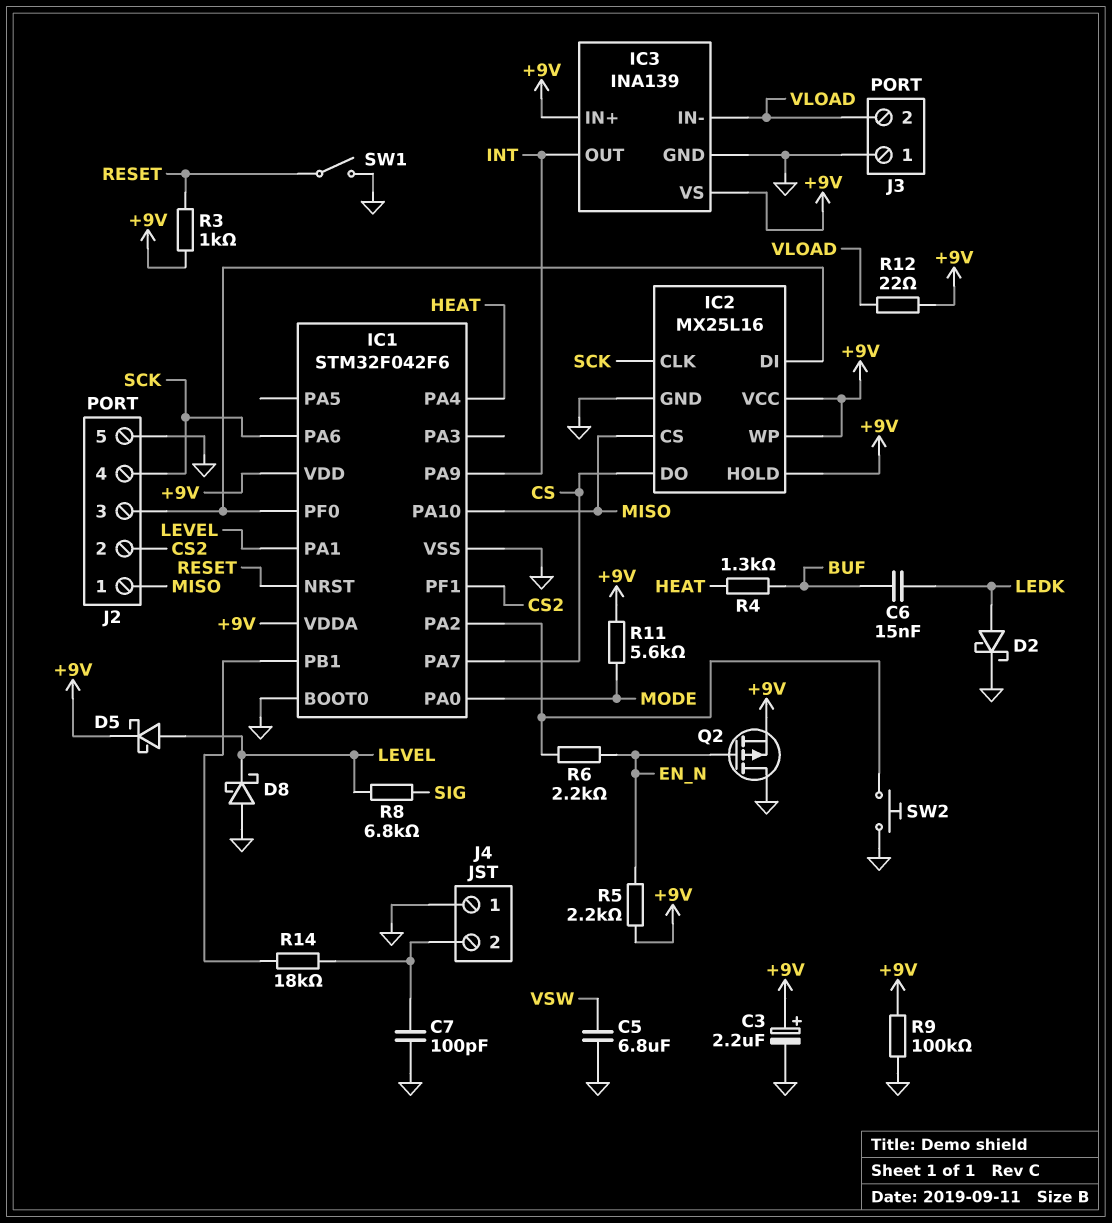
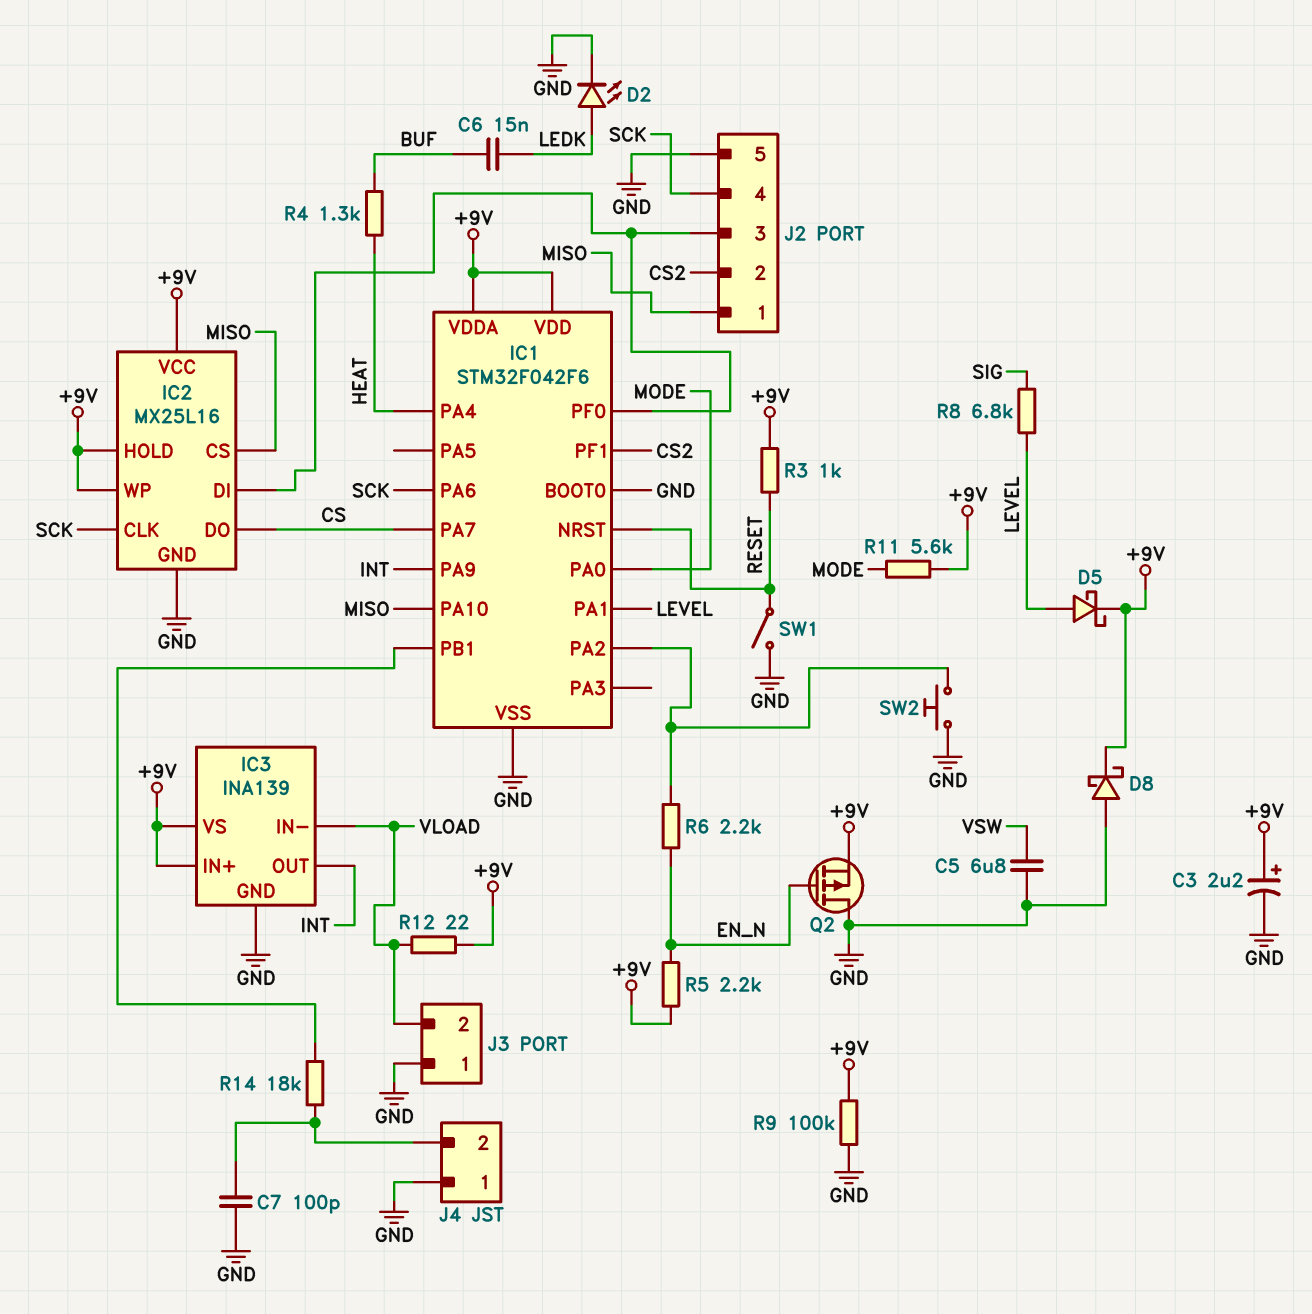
D2: schottky (A LEDK, K GND) -> LED (A LEDK, K GND)
D8: schottky (A GND, K LEVEL) -> schottky (A GND, K +9V)

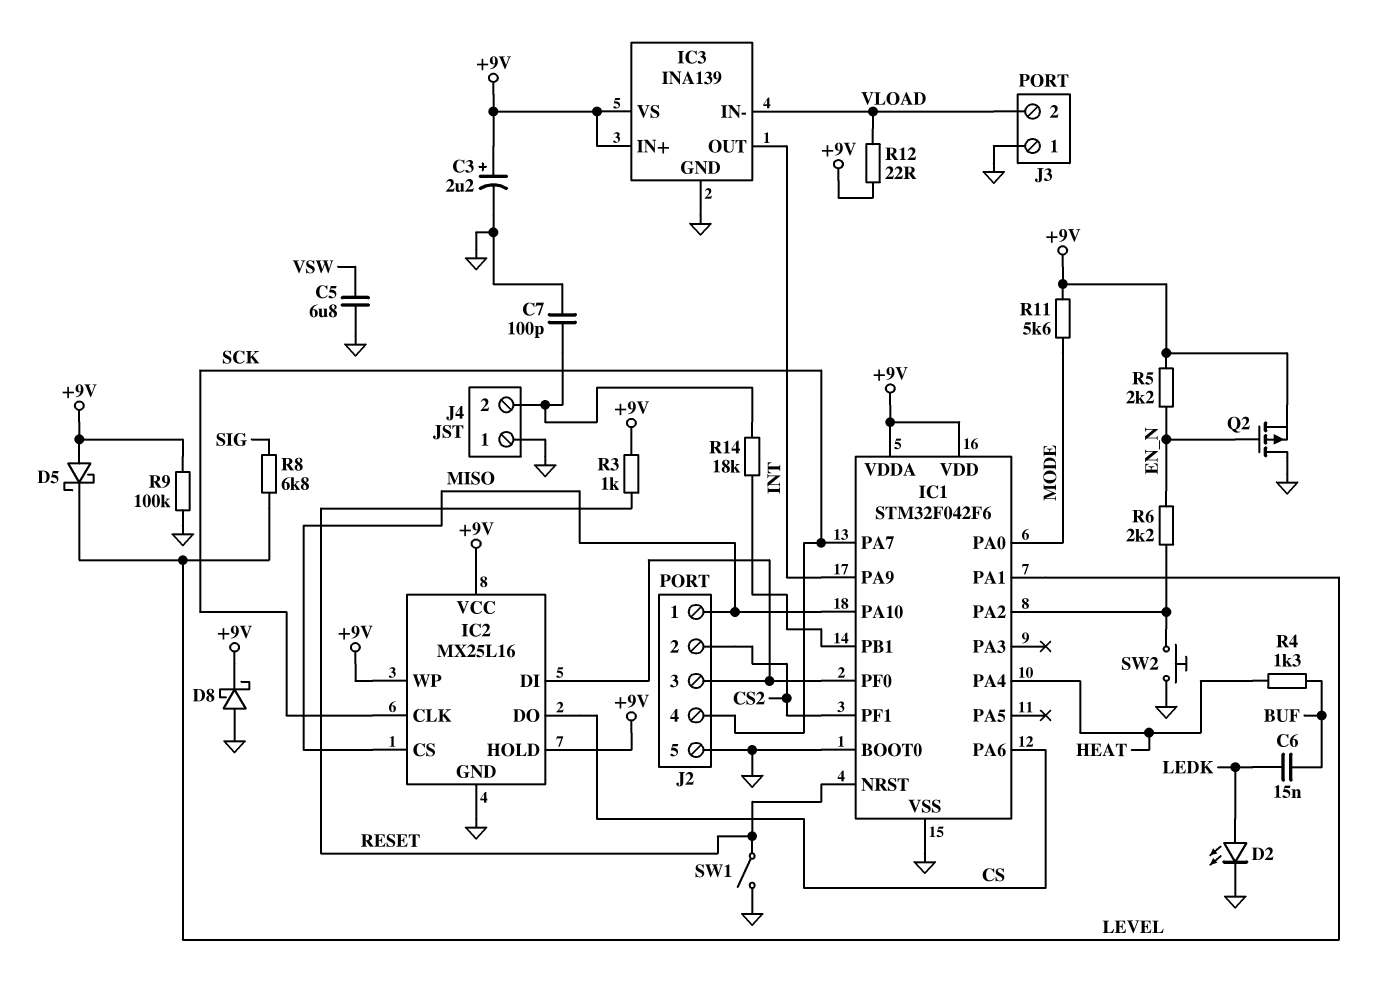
D5: schottky (A LEVEL, K +9V) -> schottky (A +9V, K LEVEL)
IC1 pin PA6: SCK -> CS
IC1 pin PA7: CS -> SCK

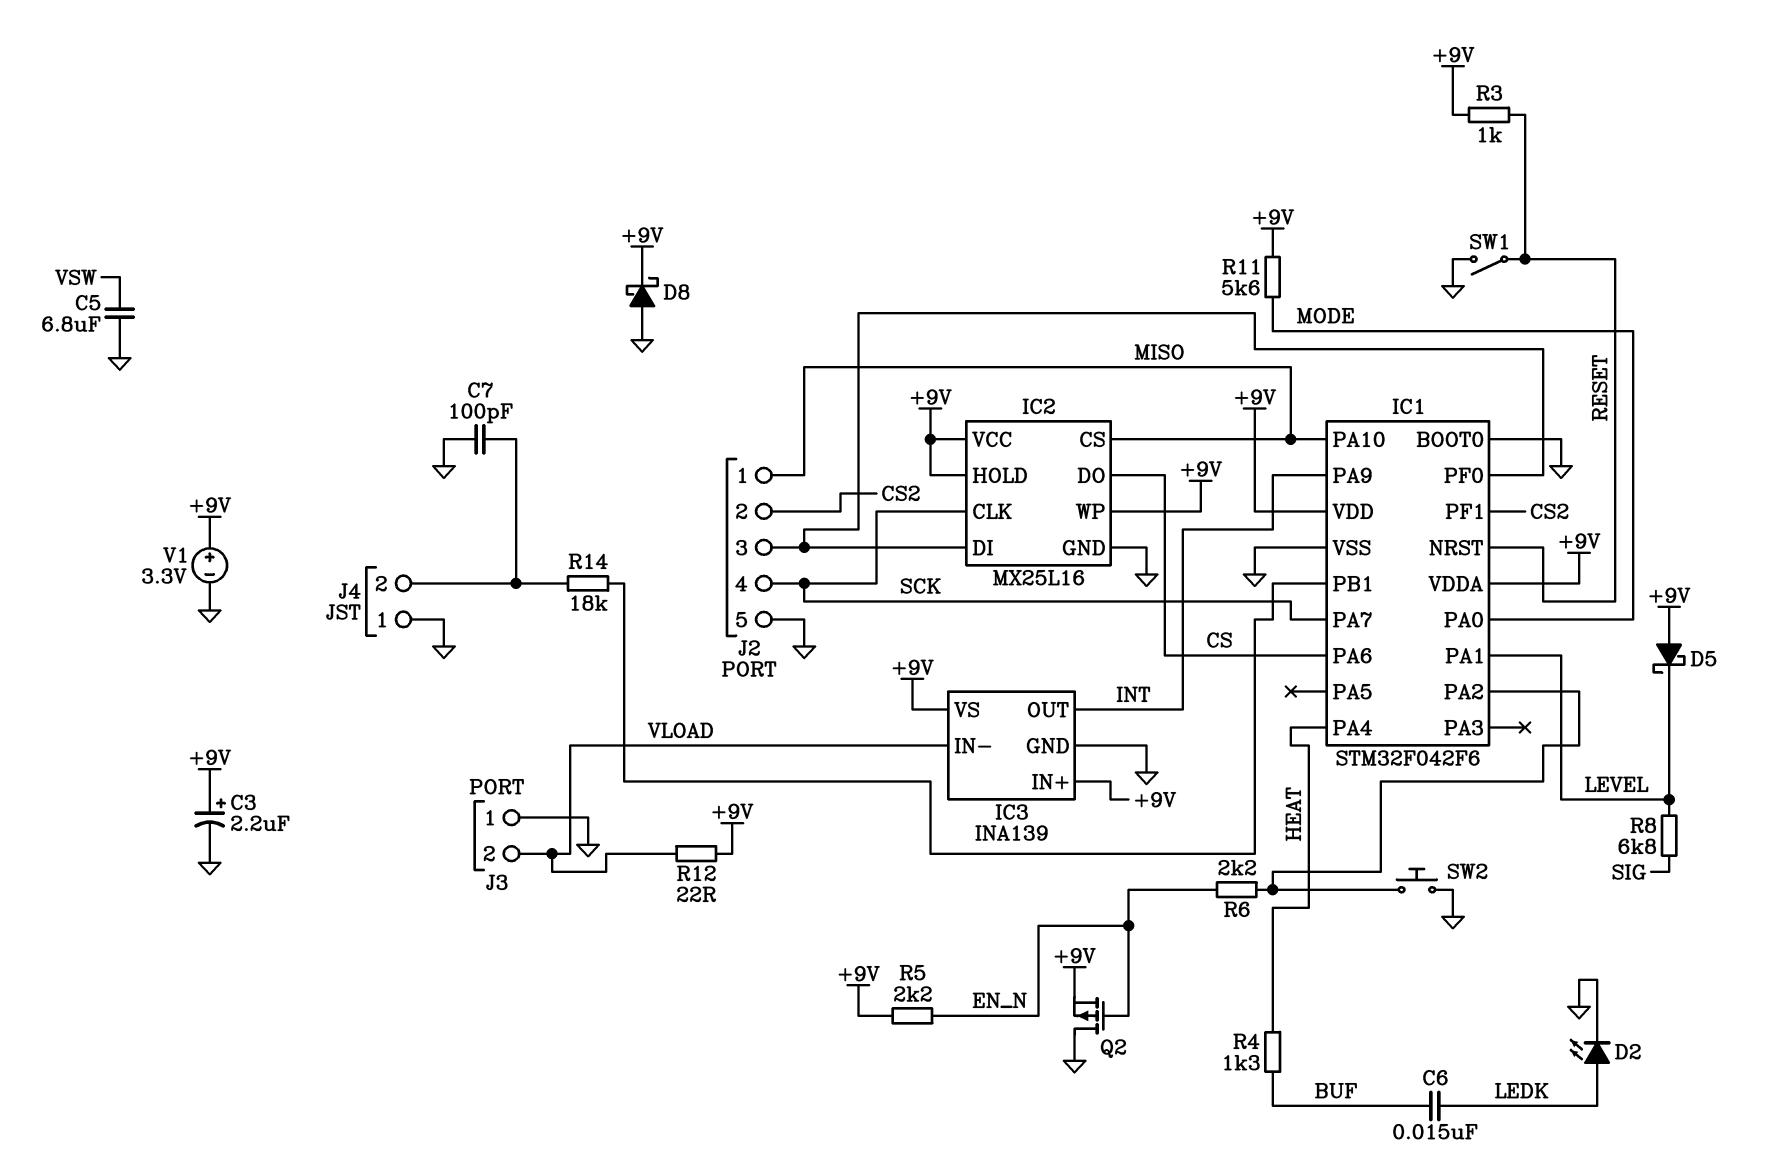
R9: 100k (+9V, GND) -> none
V1: none -> 3.3V (plus +9V, minus GND)

